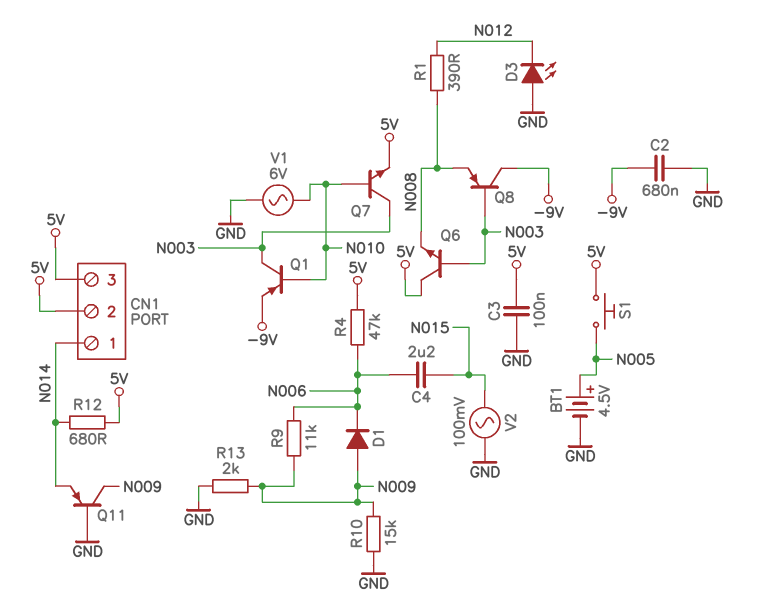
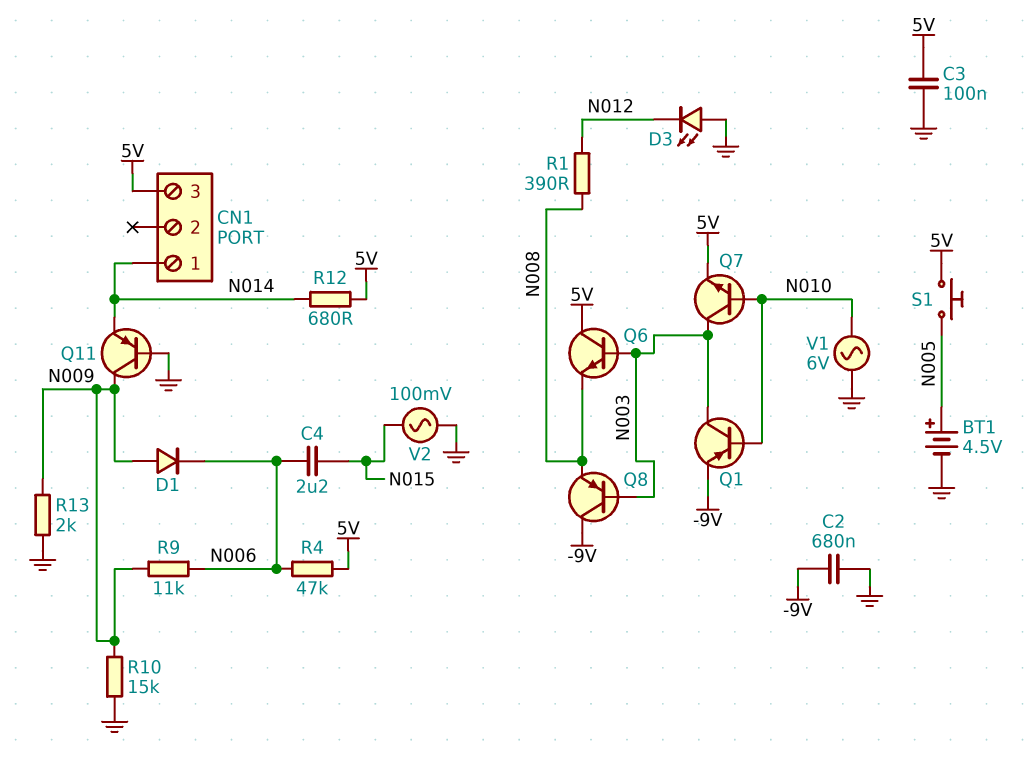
CN1 pin 2: 5V -> none

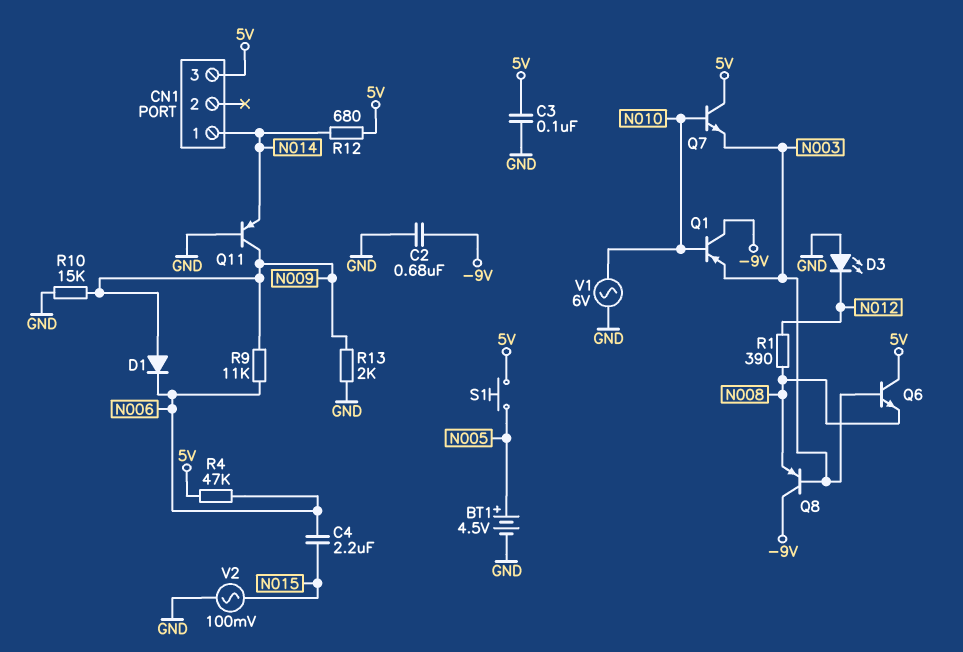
Q1: PNP (B N010, C N003, E -9V) -> PNP (B N010, C -9V, E N003)
Q7: NPN (B N010, C N003, E 5V) -> NPN (B N010, C 5V, E N003)

